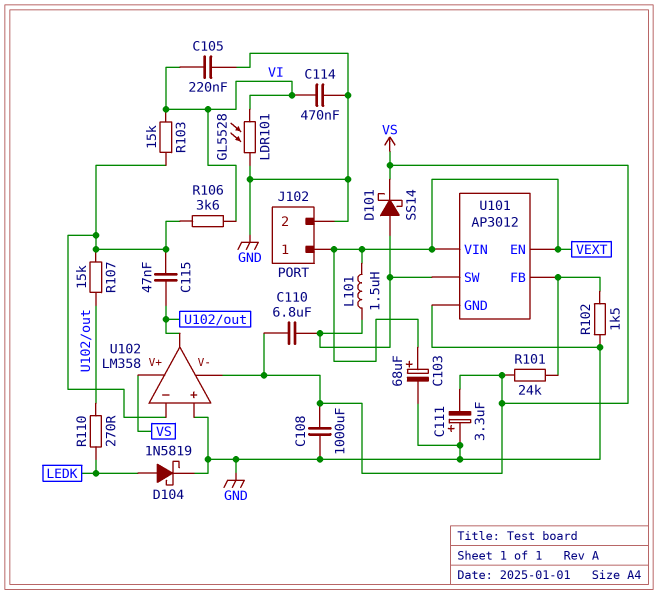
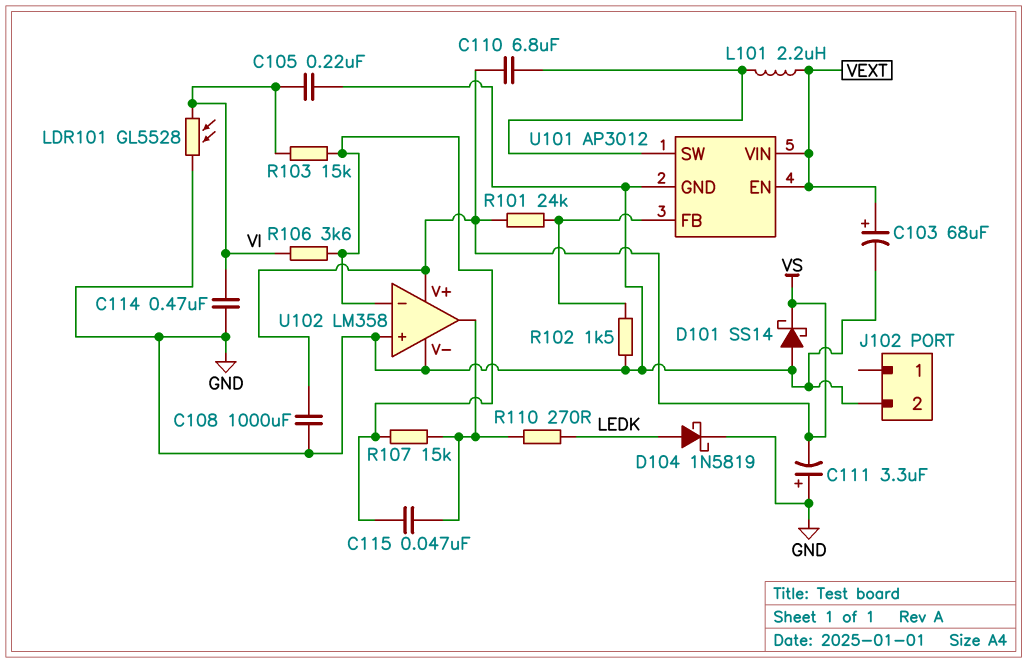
D101: schottky SS14 (A U101/SW, K VS) -> schottky SS14 (A GND, K VS)
J102 pin 1: VEXT -> none
L101: 1.5uH (U101/SW, VEXT) -> 2.2uH (U101/SW, VEXT)
U102 pin V-: VS -> GND

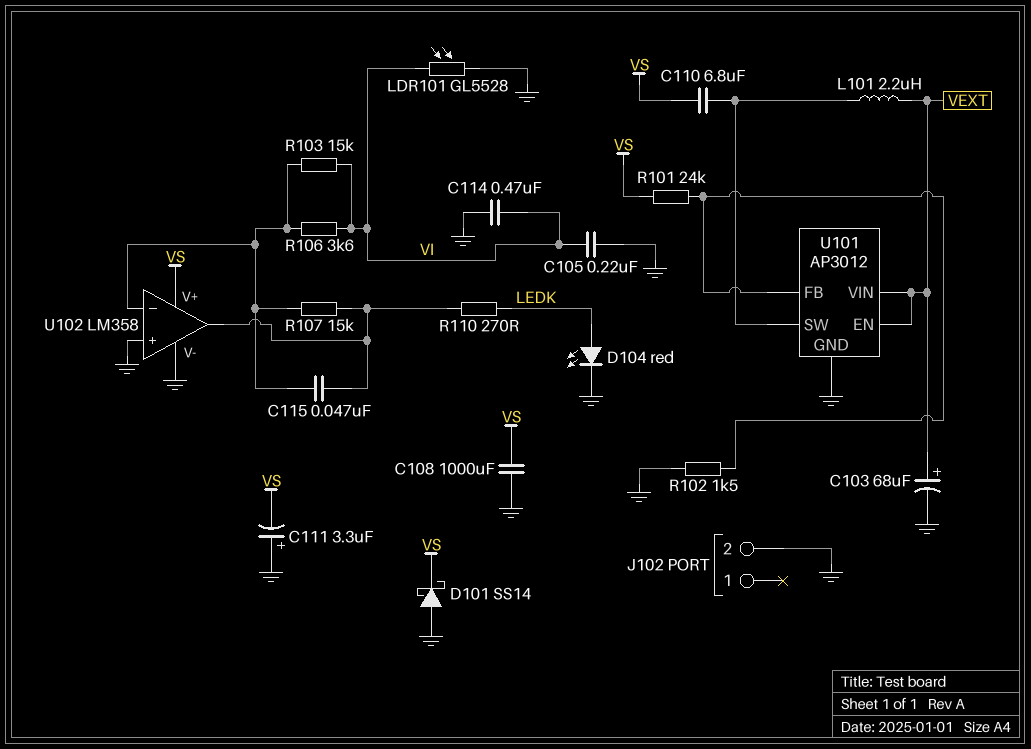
D104: schottky 1N5819 (A LEDK, K GND) -> LED red (A LEDK, K GND)

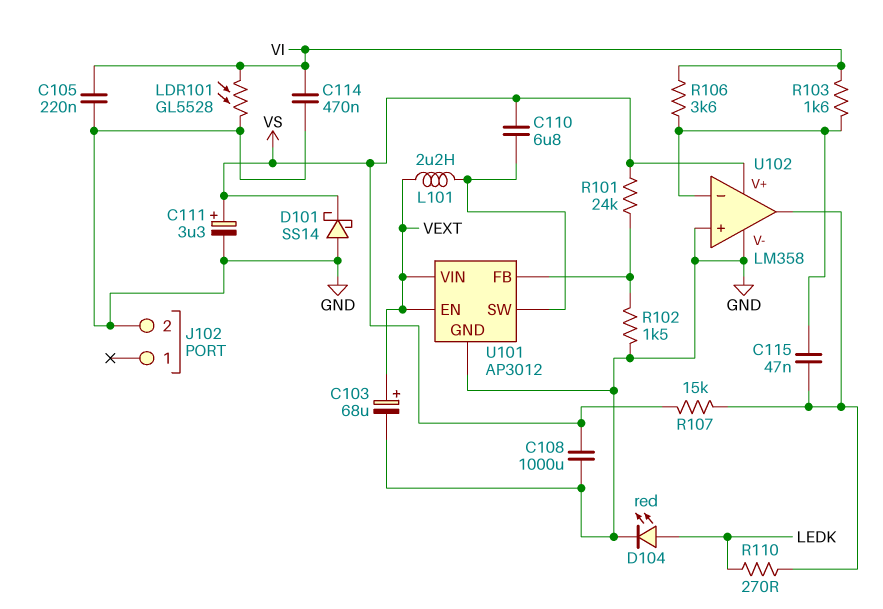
C111: 3.3uF (plus GND, minus VS) -> 3.3uF (plus VS, minus GND)
R103: 15k (U102/in-, VI) -> 1.6k (U102/in-, VI)
R107: 15k (U102/in-, U102/out) -> 15k (U102/out, VS)

